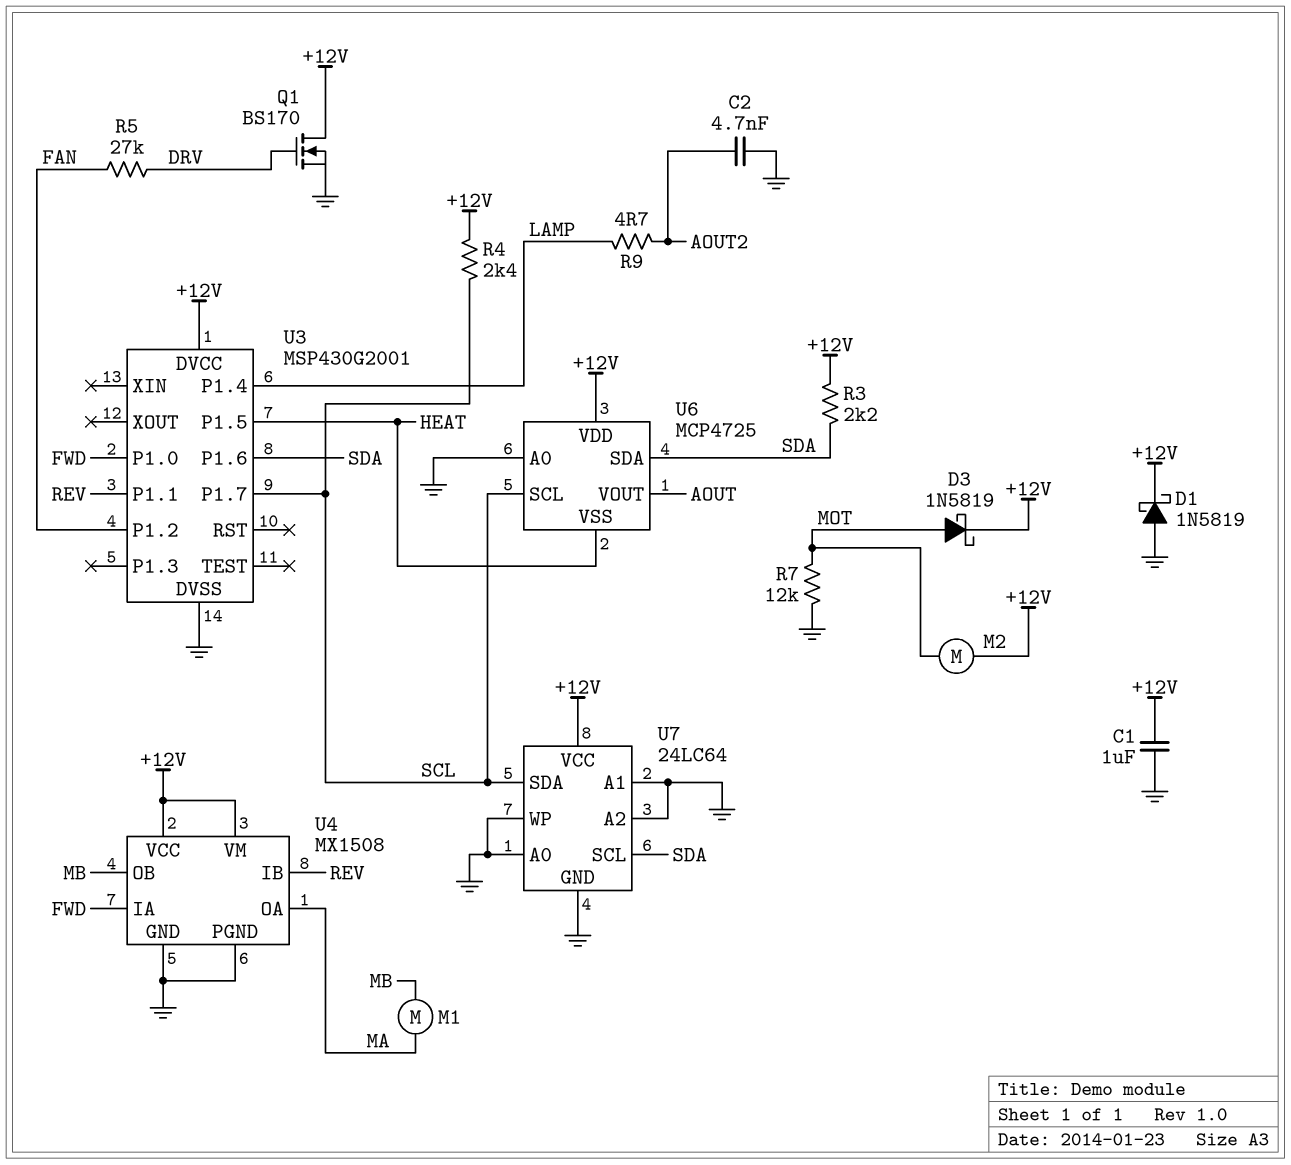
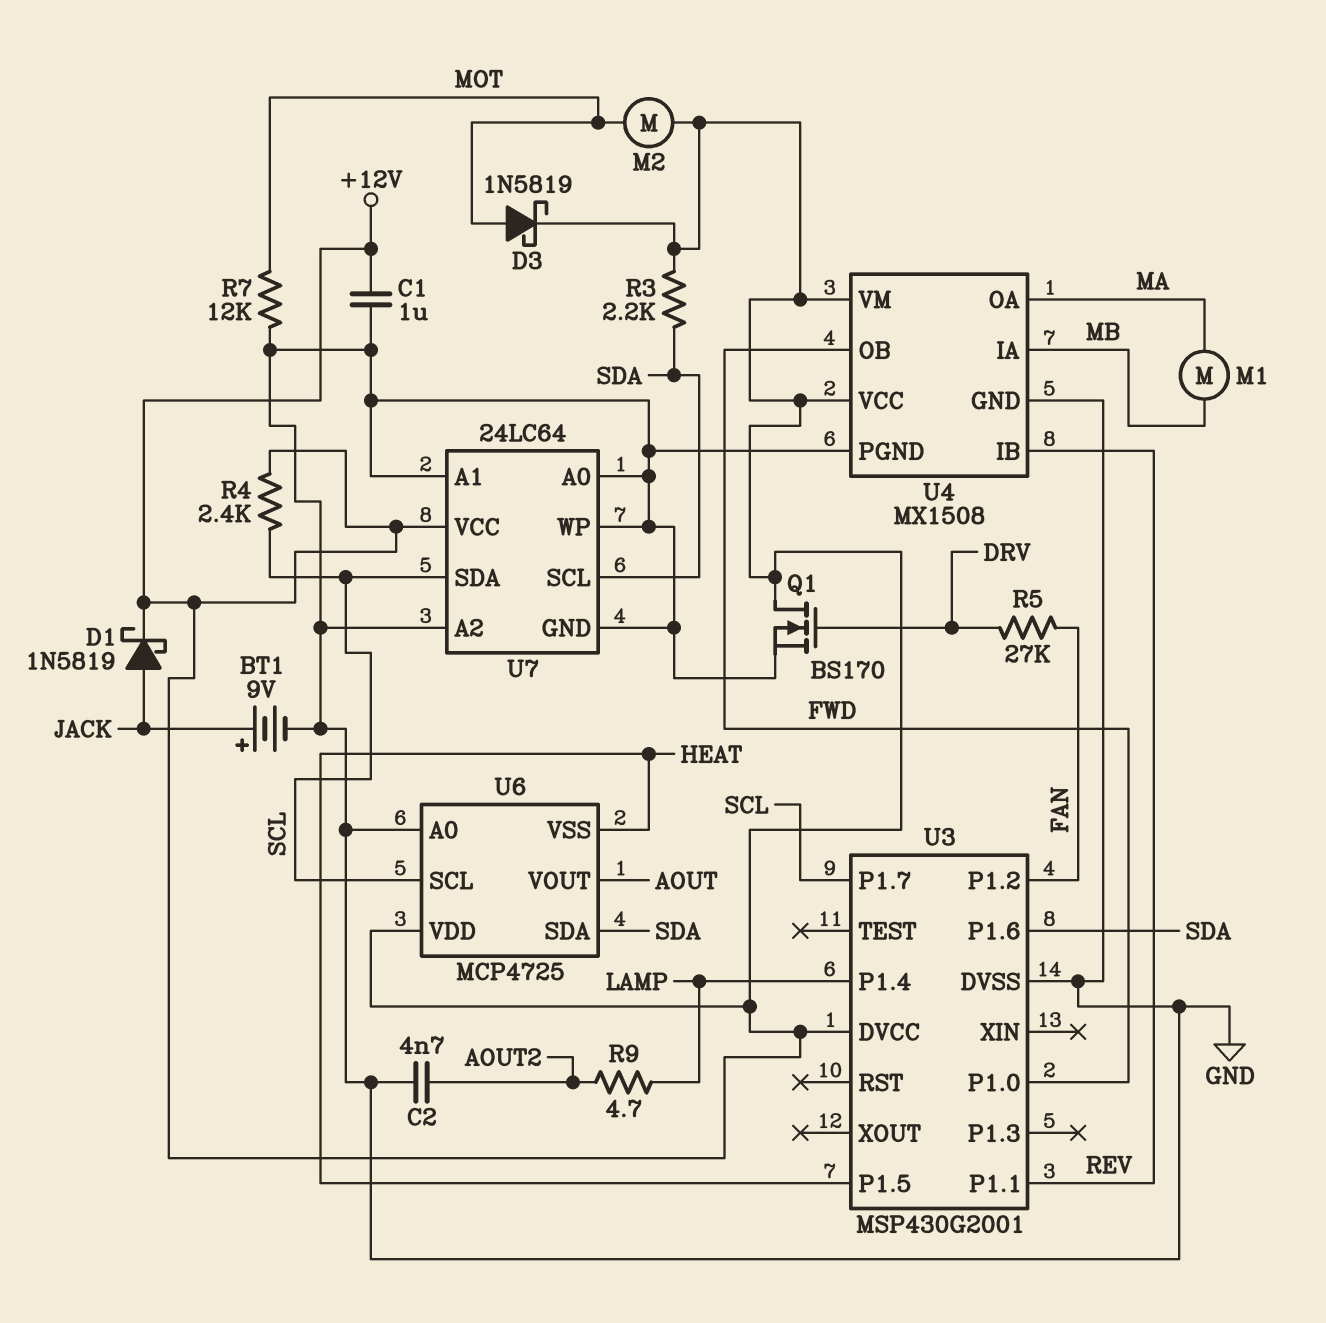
BT1: none -> 9V (plus JACK, minus GND)
D1: schottky 1N5819 (A GND, K +12V) -> schottky 1N5819 (A JACK, K +12V)
U4 pin IA: FWD -> MB
U4 pin OB: MB -> FWD

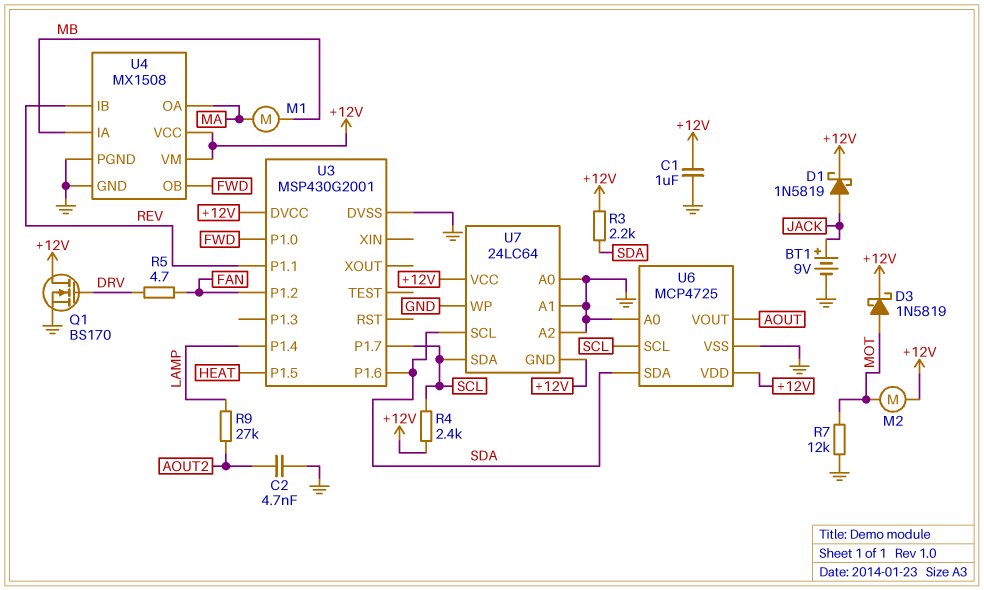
R5: 27k (DRV, FAN) -> 4.7 (DRV, FAN)
R9: 4.7 (AOUT2, LAMP) -> 27k (AOUT2, LAMP)
U6 pin VSS: HEAT -> GND
U7 pin GND: GND -> +12V

